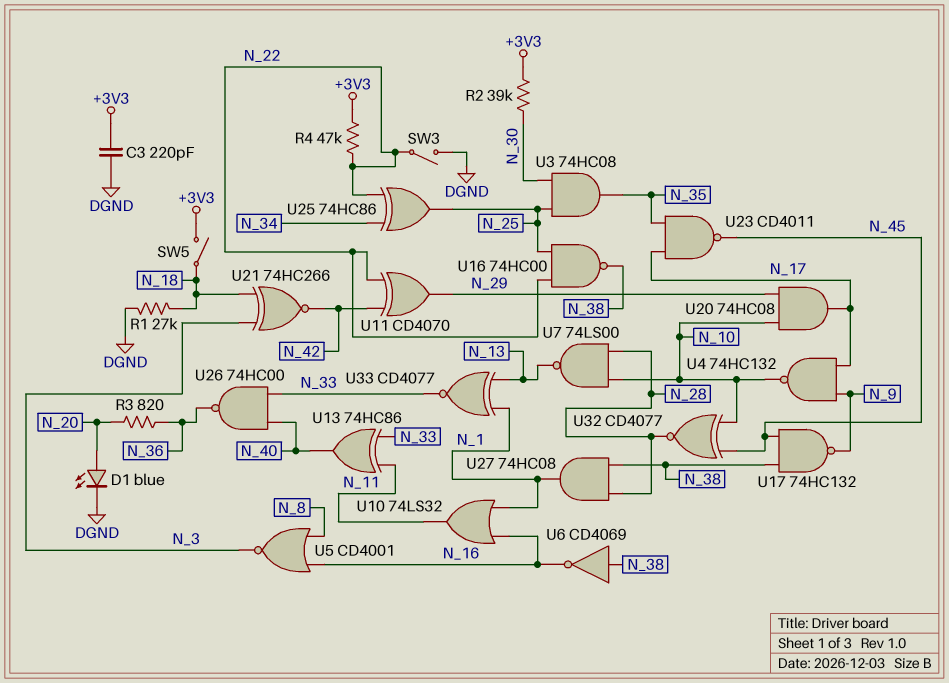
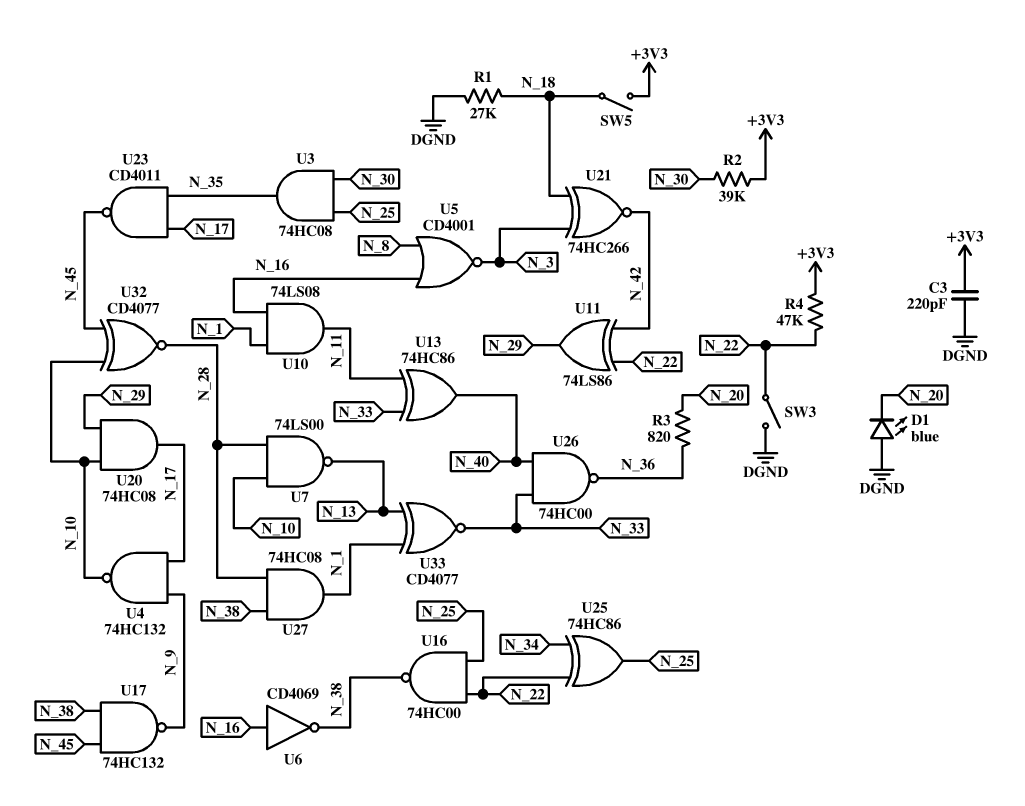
D1: LED blue (A N_20, K DGND) -> LED blue (A DGND, K N_20)
U6: NOT CD4069 (in N_38, out N_16) -> NOT CD4069 (in N_16, out N_38)
U10: OR 74LS32 (in N_1, in N_16, out N_11) -> AND 74LS08 (in N_1, in N_16, out N_11)
U11: XOR CD4070 (in N_22, in N_42, out N_29) -> XOR 74LS86 (in N_22, in N_42, out N_29)

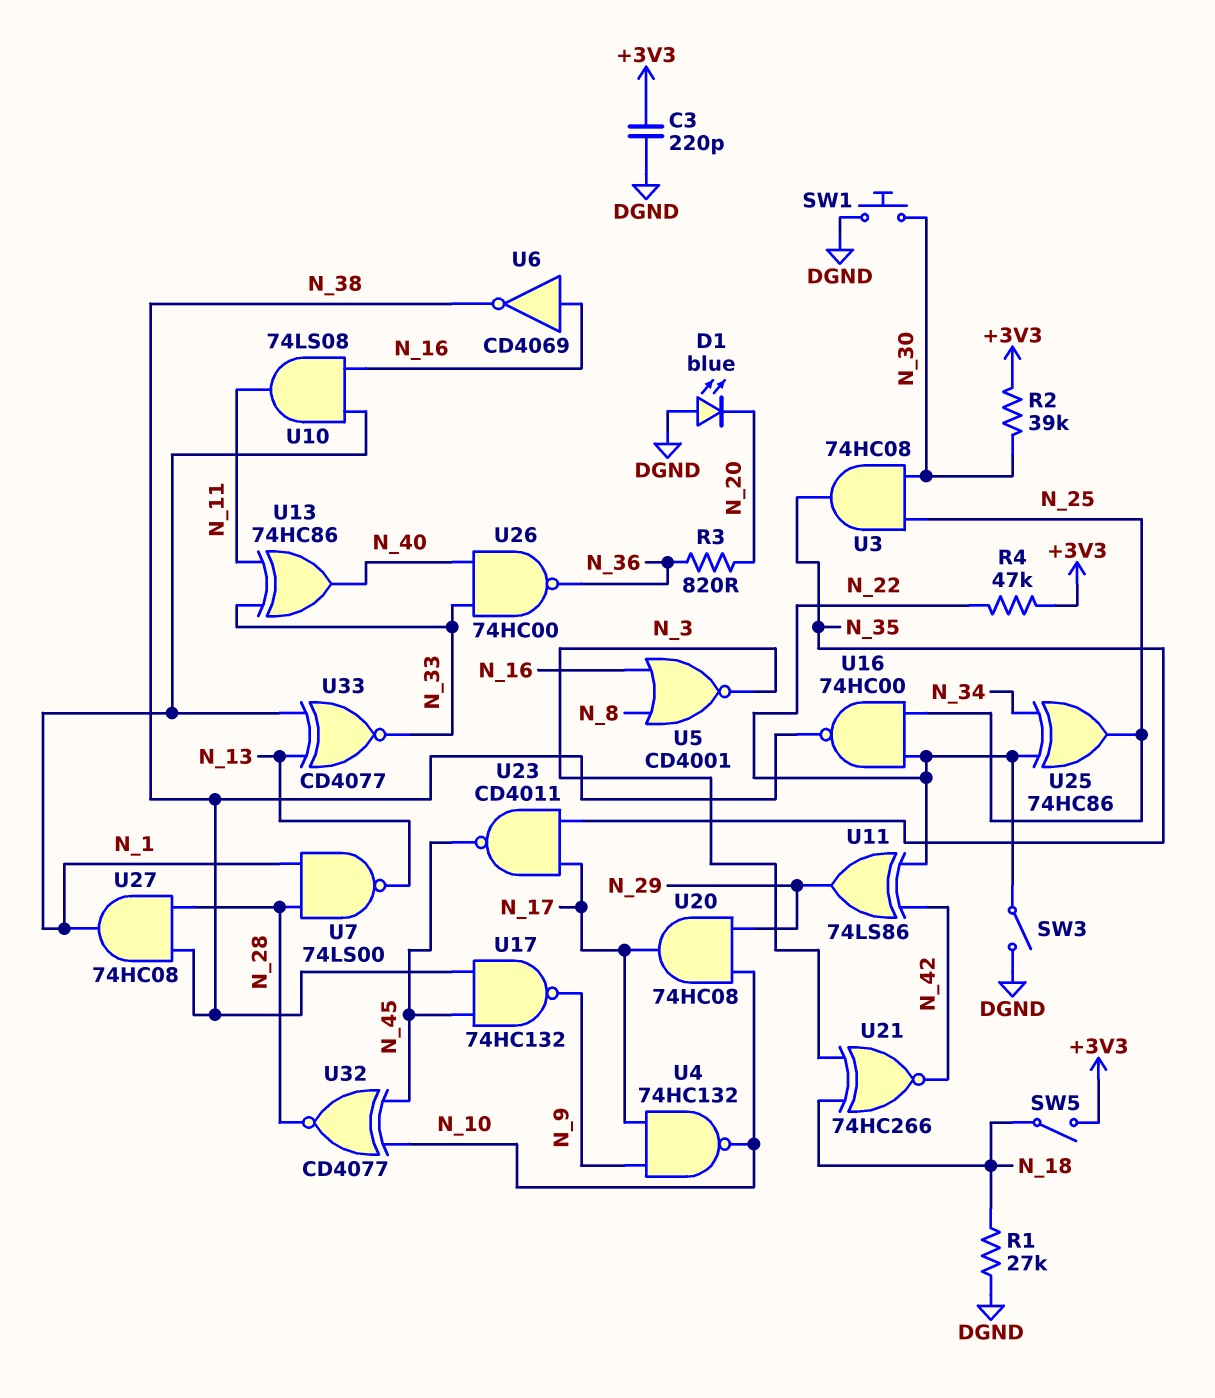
SW1: none -> button (DGND, N_30)
U7: NAND 74LS00 (in N_10, in N_28, out N_13) -> NAND 74LS00 (in N_1, in N_28, out N_13)

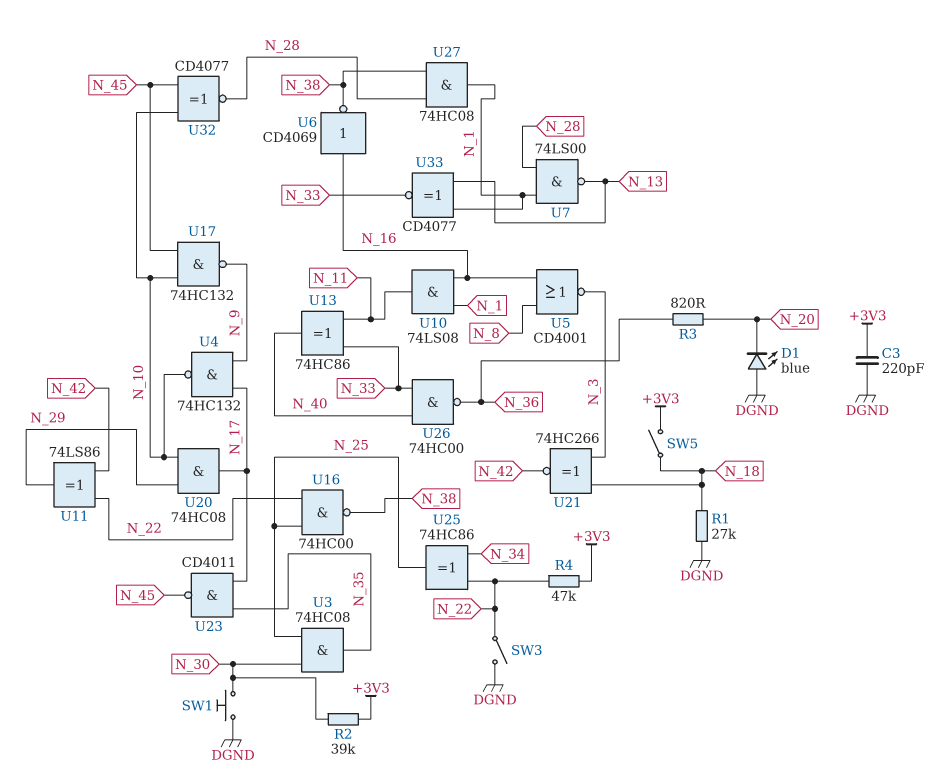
U17: NAND 74HC132 (in N_38, in N_45, out N_9) -> NAND 74HC132 (in N_10, in N_45, out N_9)

